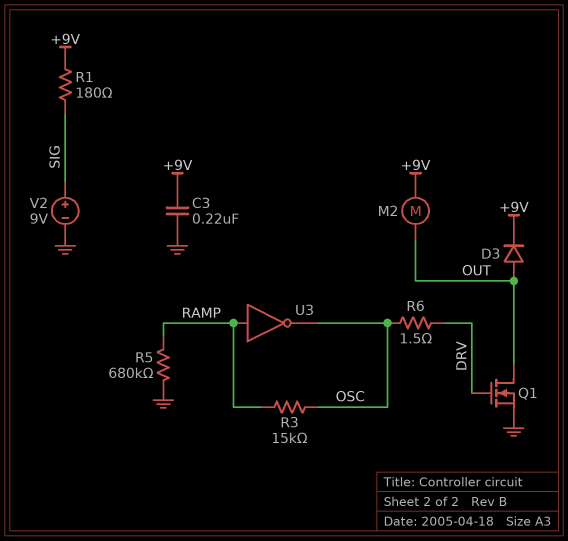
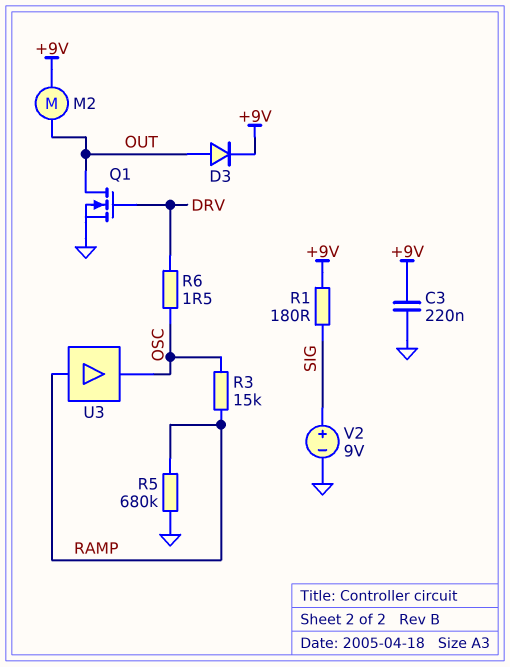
U3: NOT (in RAMP, out OSC) -> buffer (in RAMP, out OSC)

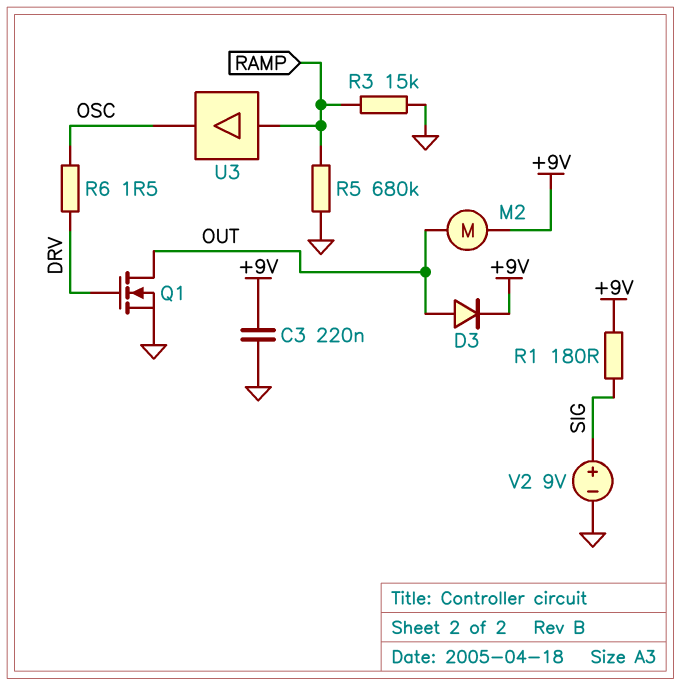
R3: 15k (OSC, RAMP) -> 15k (GND, RAMP)

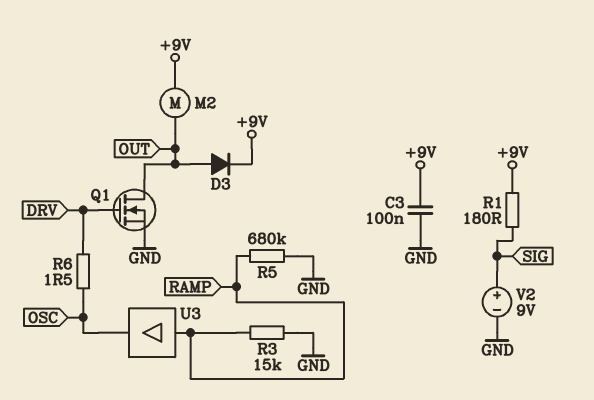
C3: 220nF (+9V, GND) -> 100nF (+9V, GND)

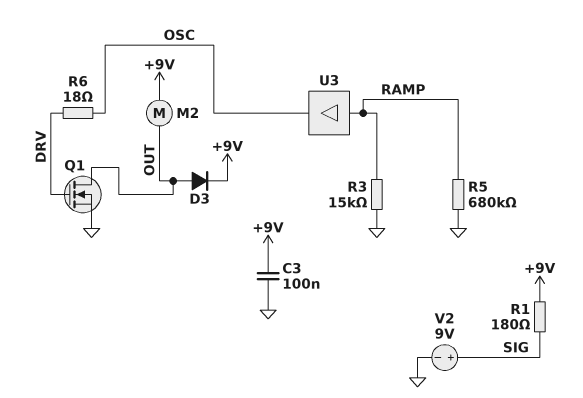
R6: 1.5 (DRV, OSC) -> 18 (DRV, OSC)

